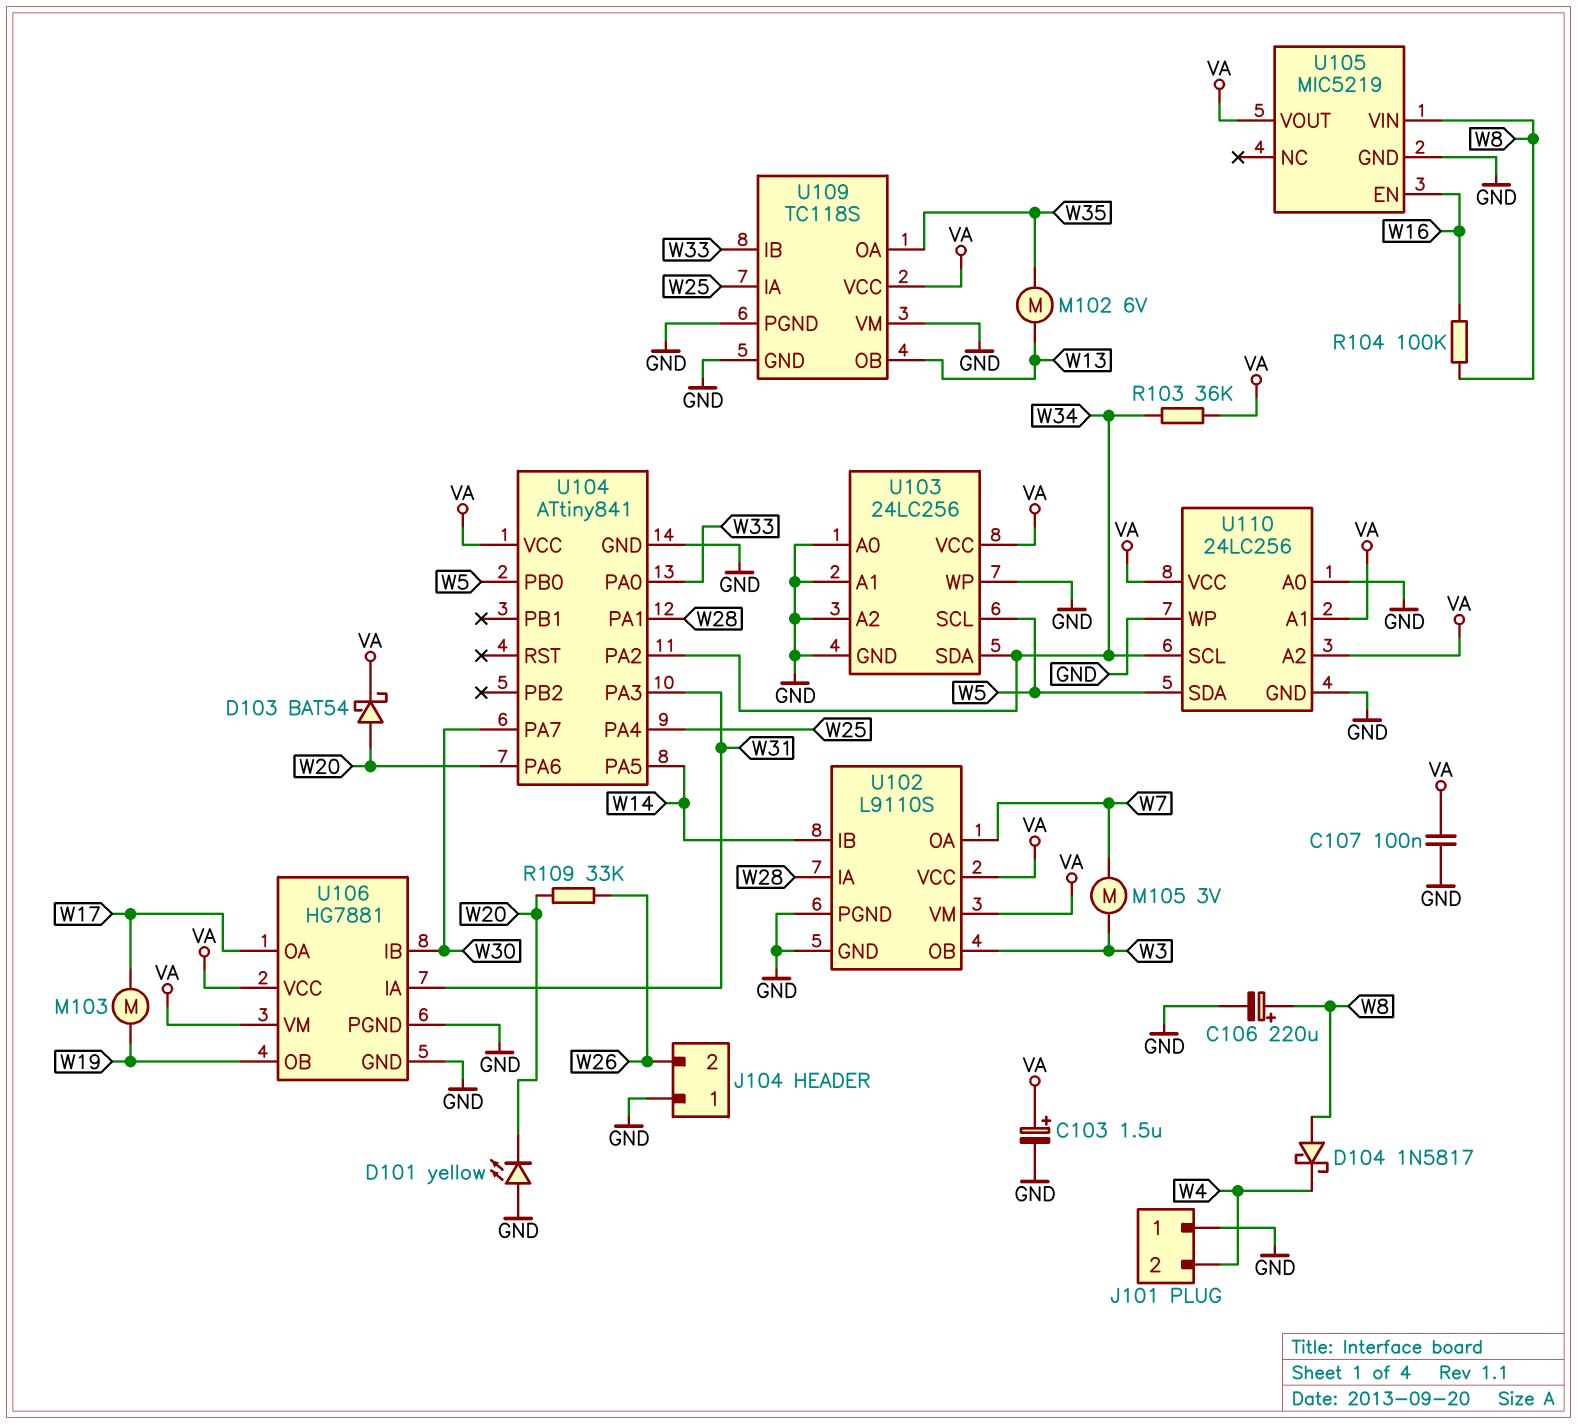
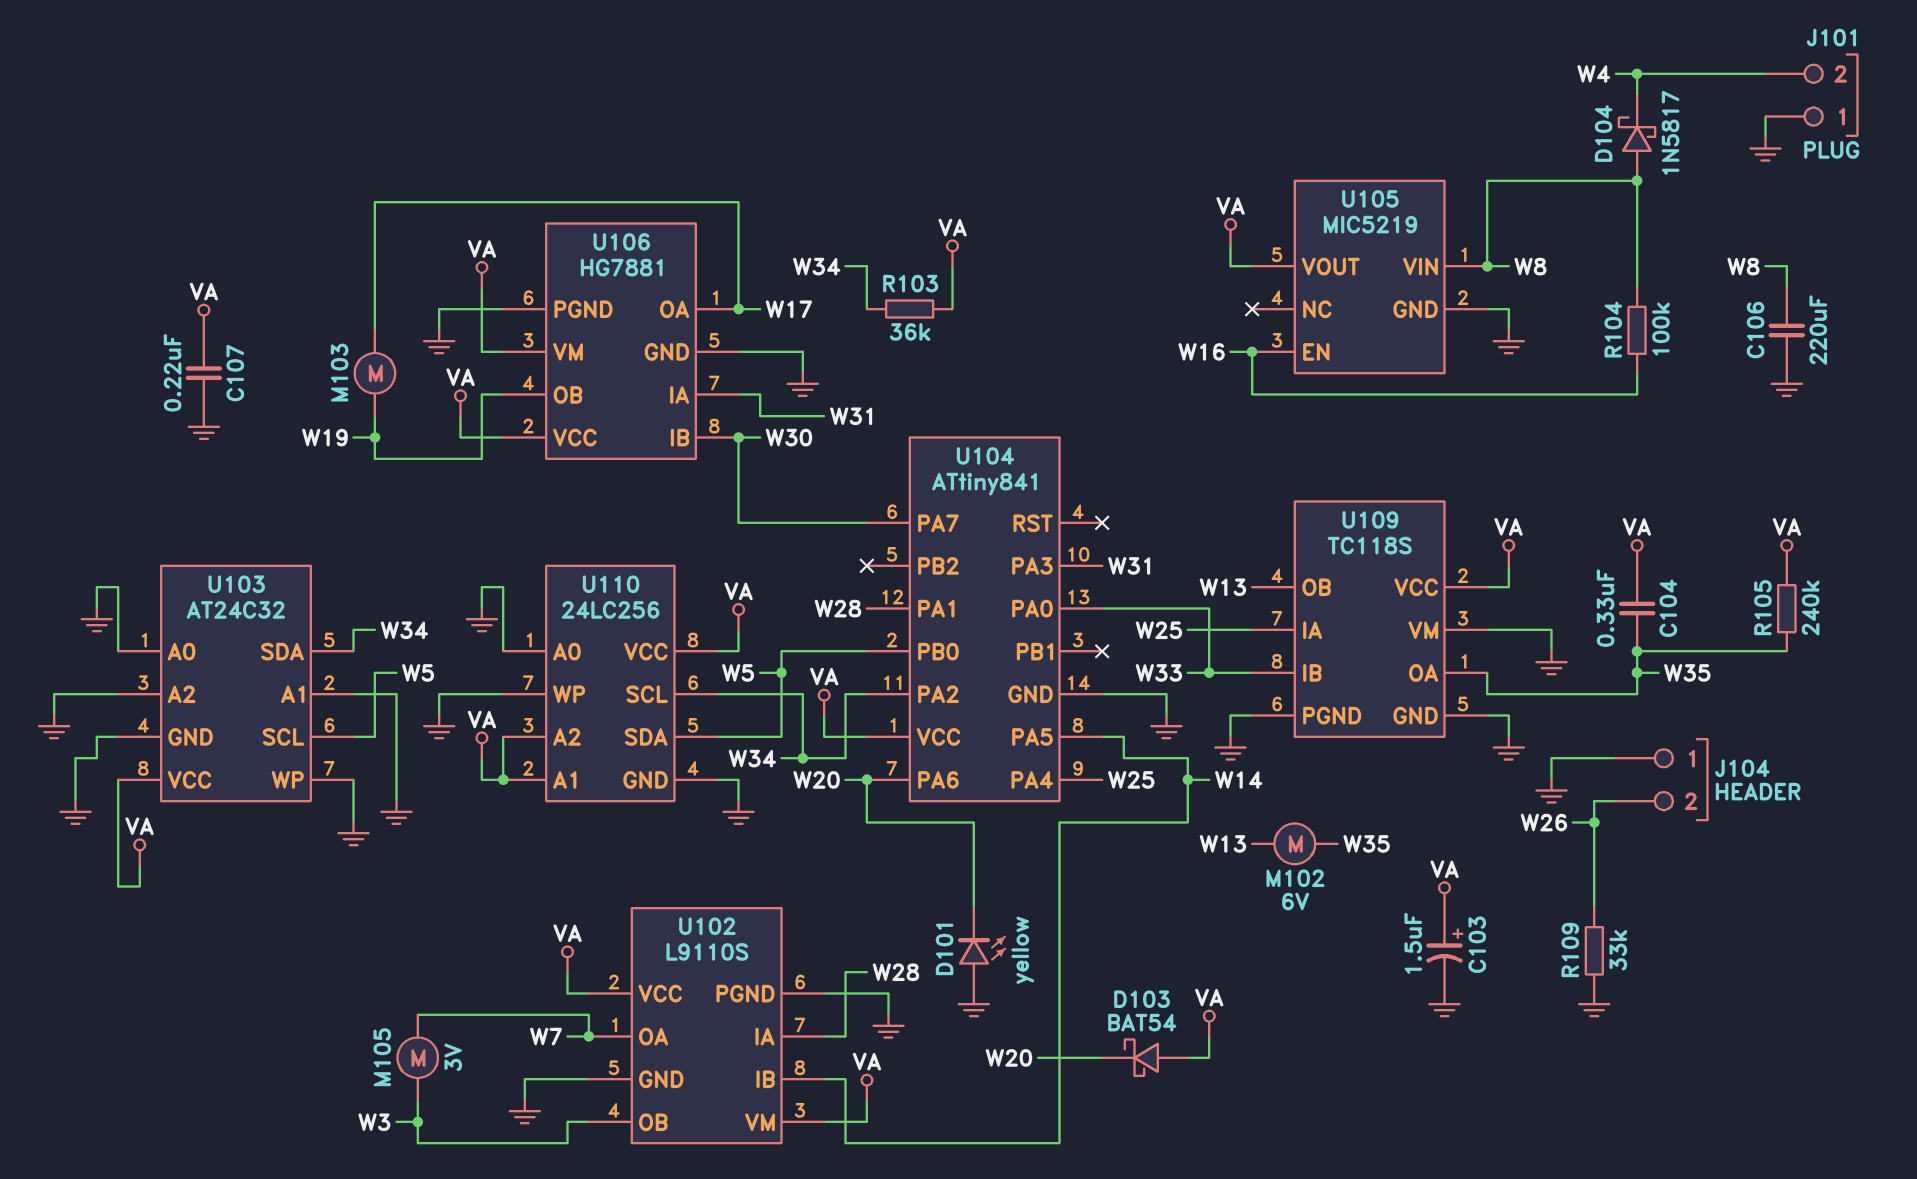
C104: none -> 330nF (VA, W35)
C106: 220uF (plus W8, minus GND) -> 220uF (GND, W8)
C107: 100nF (GND, VA) -> 220nF (GND, VA)
D103: schottky BAT54 (A W20, K VA) -> schottky BAT54 (A VA, K W20)
R105: none -> 240k (VA, W35)
R109: 33k (W20, W26) -> 33k (GND, W26)
U103: 24LC256 -> AT24C32

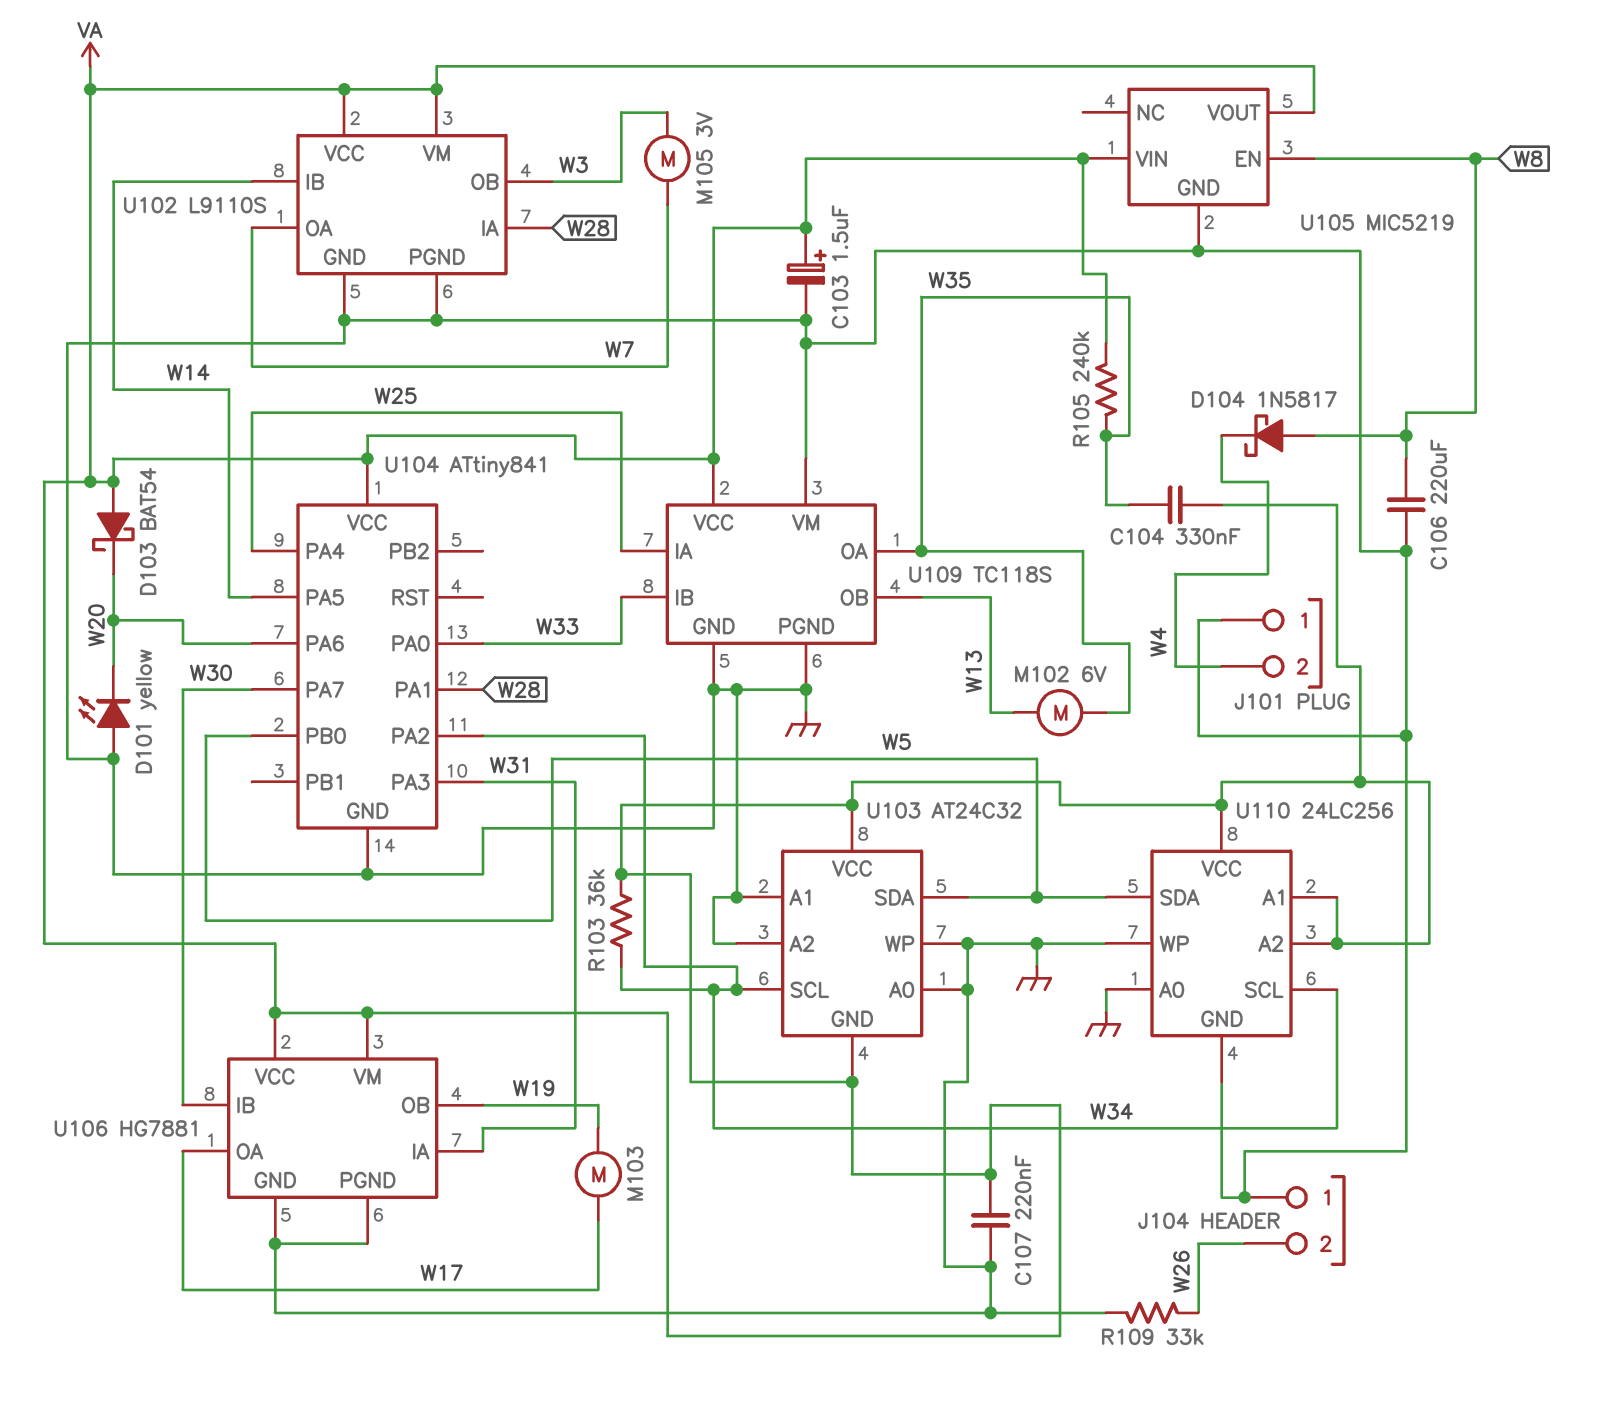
R104: 100k (W8, W16) -> none
U103 pin GND: GND -> VA
U103 pin SCL: W5 -> W34
U103 pin SDA: W34 -> W5
U105 pin EN: W16 -> W8
U105 pin VIN: W8 -> VA

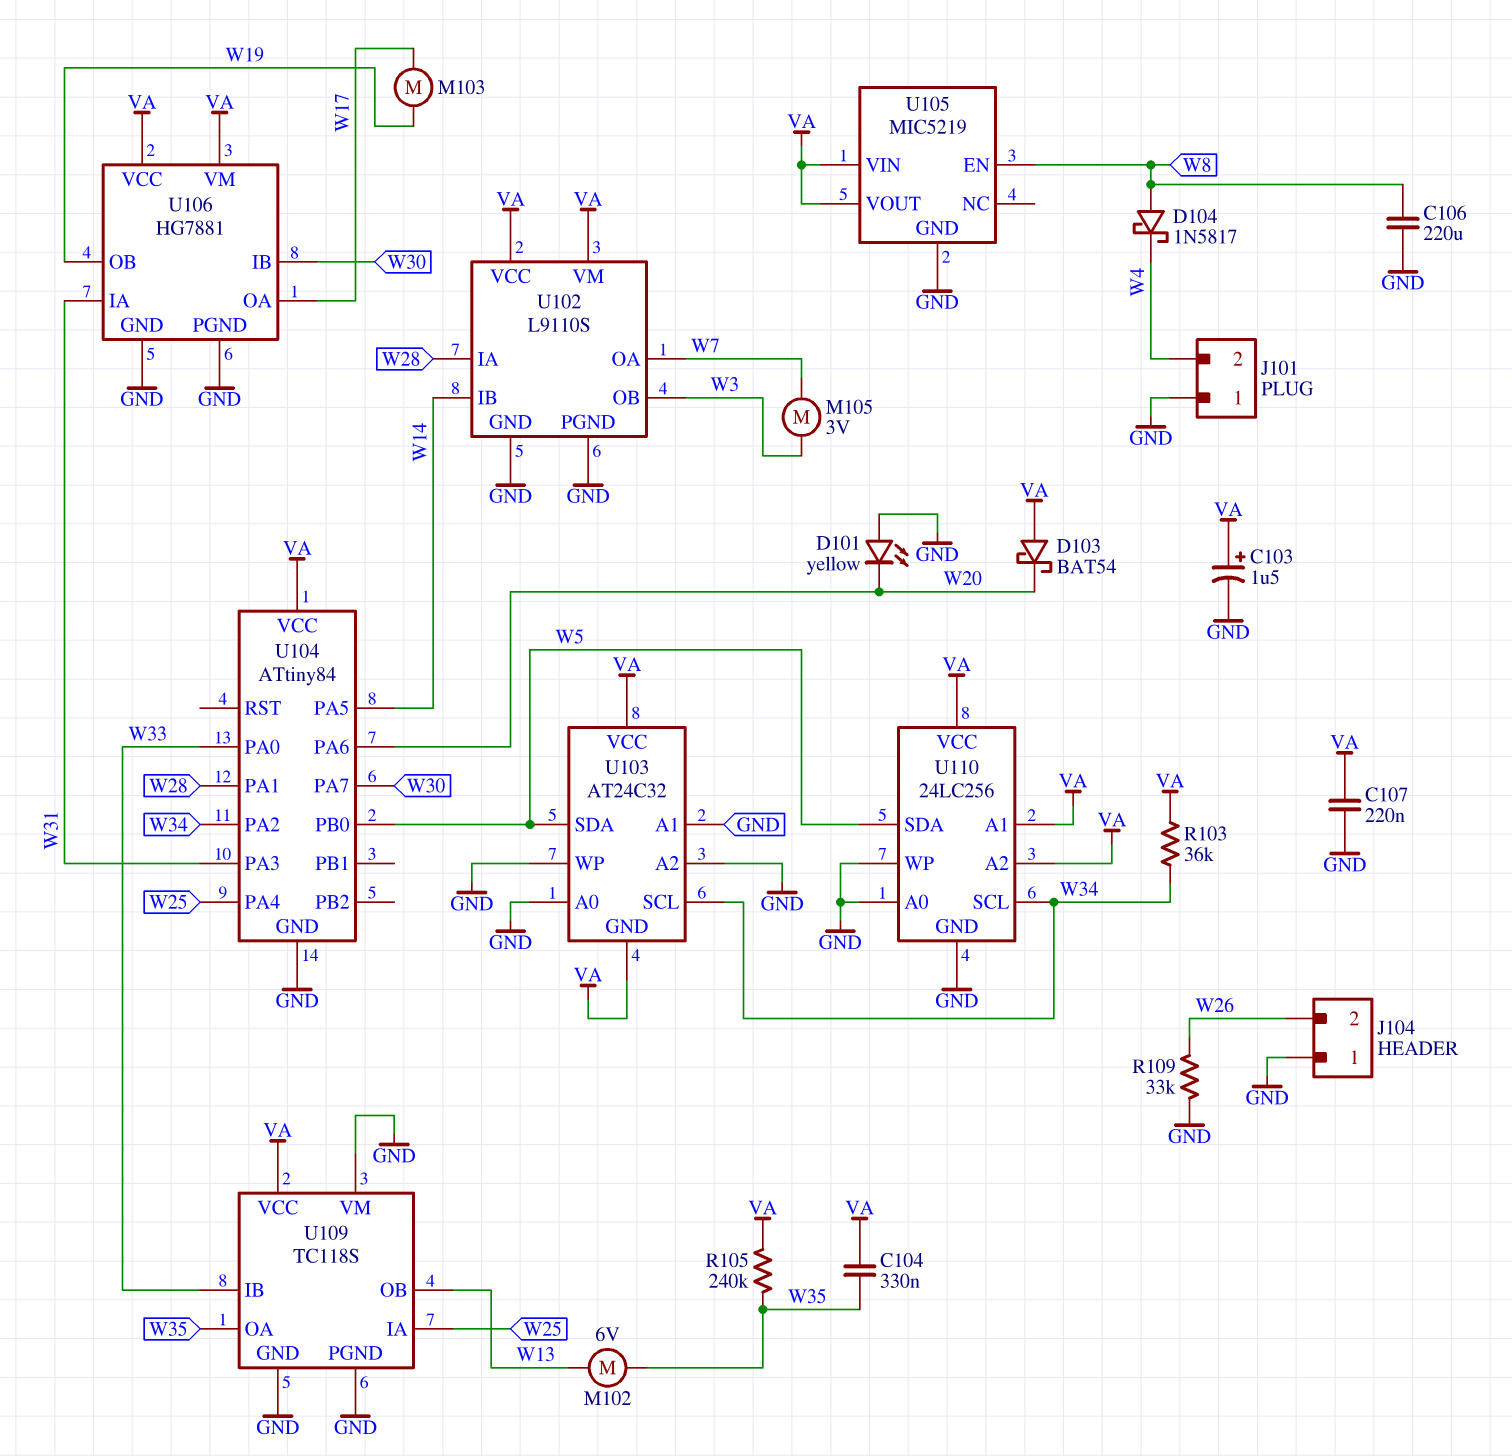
U104: ATtiny841 -> ATtiny84

